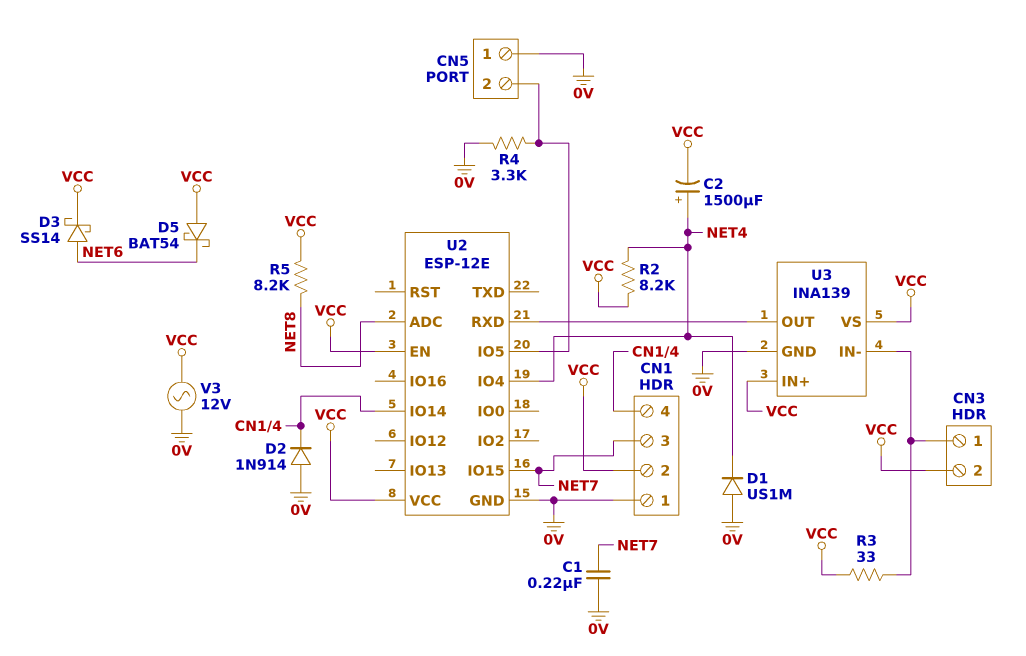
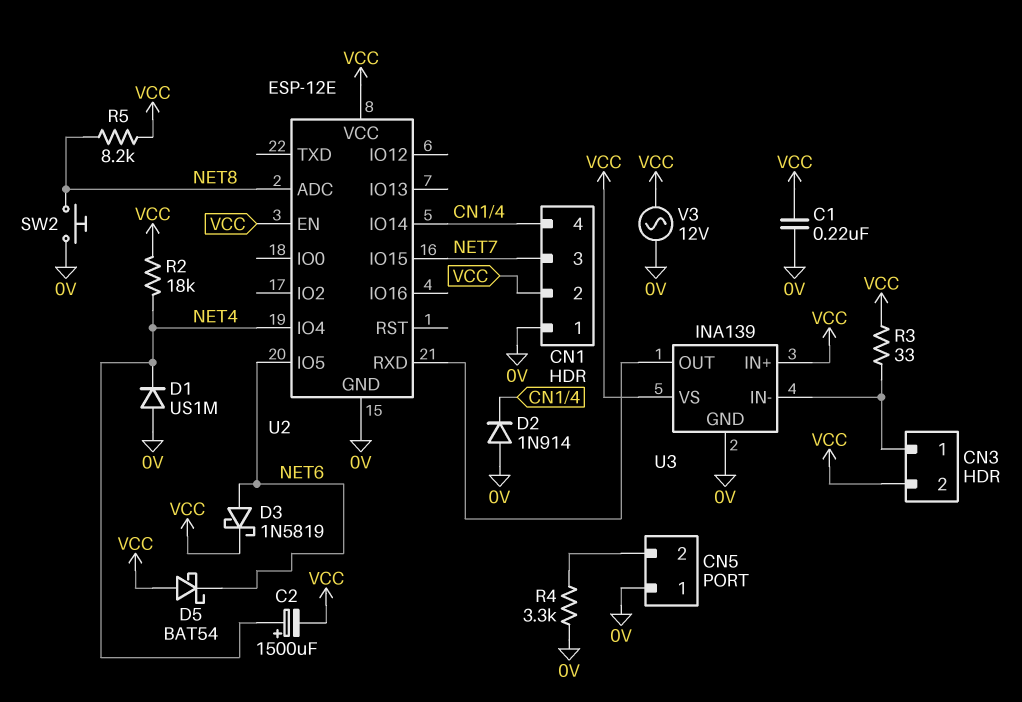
C1: 220nF (0V, NET7) -> 220nF (0V, VCC)
D3: schottky SS14 (A NET6, K VCC) -> schottky 1N5819 (A NET6, K VCC)
R2: 8.2k (NET4, VCC) -> 18k (NET4, VCC)
SW2: none -> button (0V, NET8)
U2 pin IO5: CN5/2 -> NET6

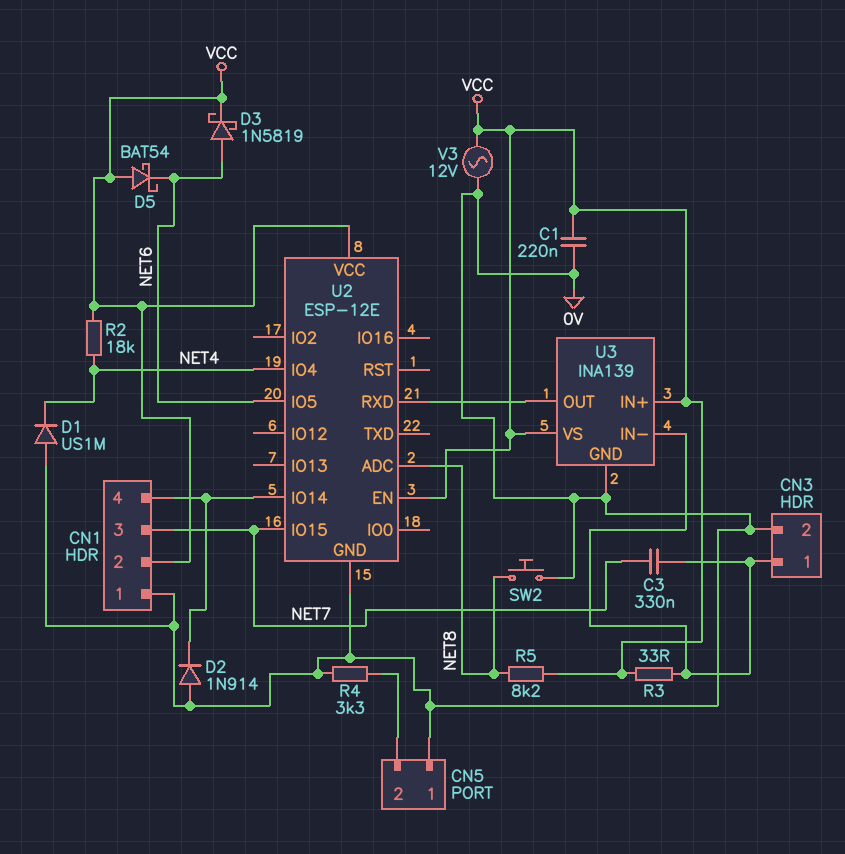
C2: 1500uF (plus NET4, minus VCC) -> none
C3: none -> 330nF (CN3/1, NET7)
CN3 pin 2: VCC -> 0V

